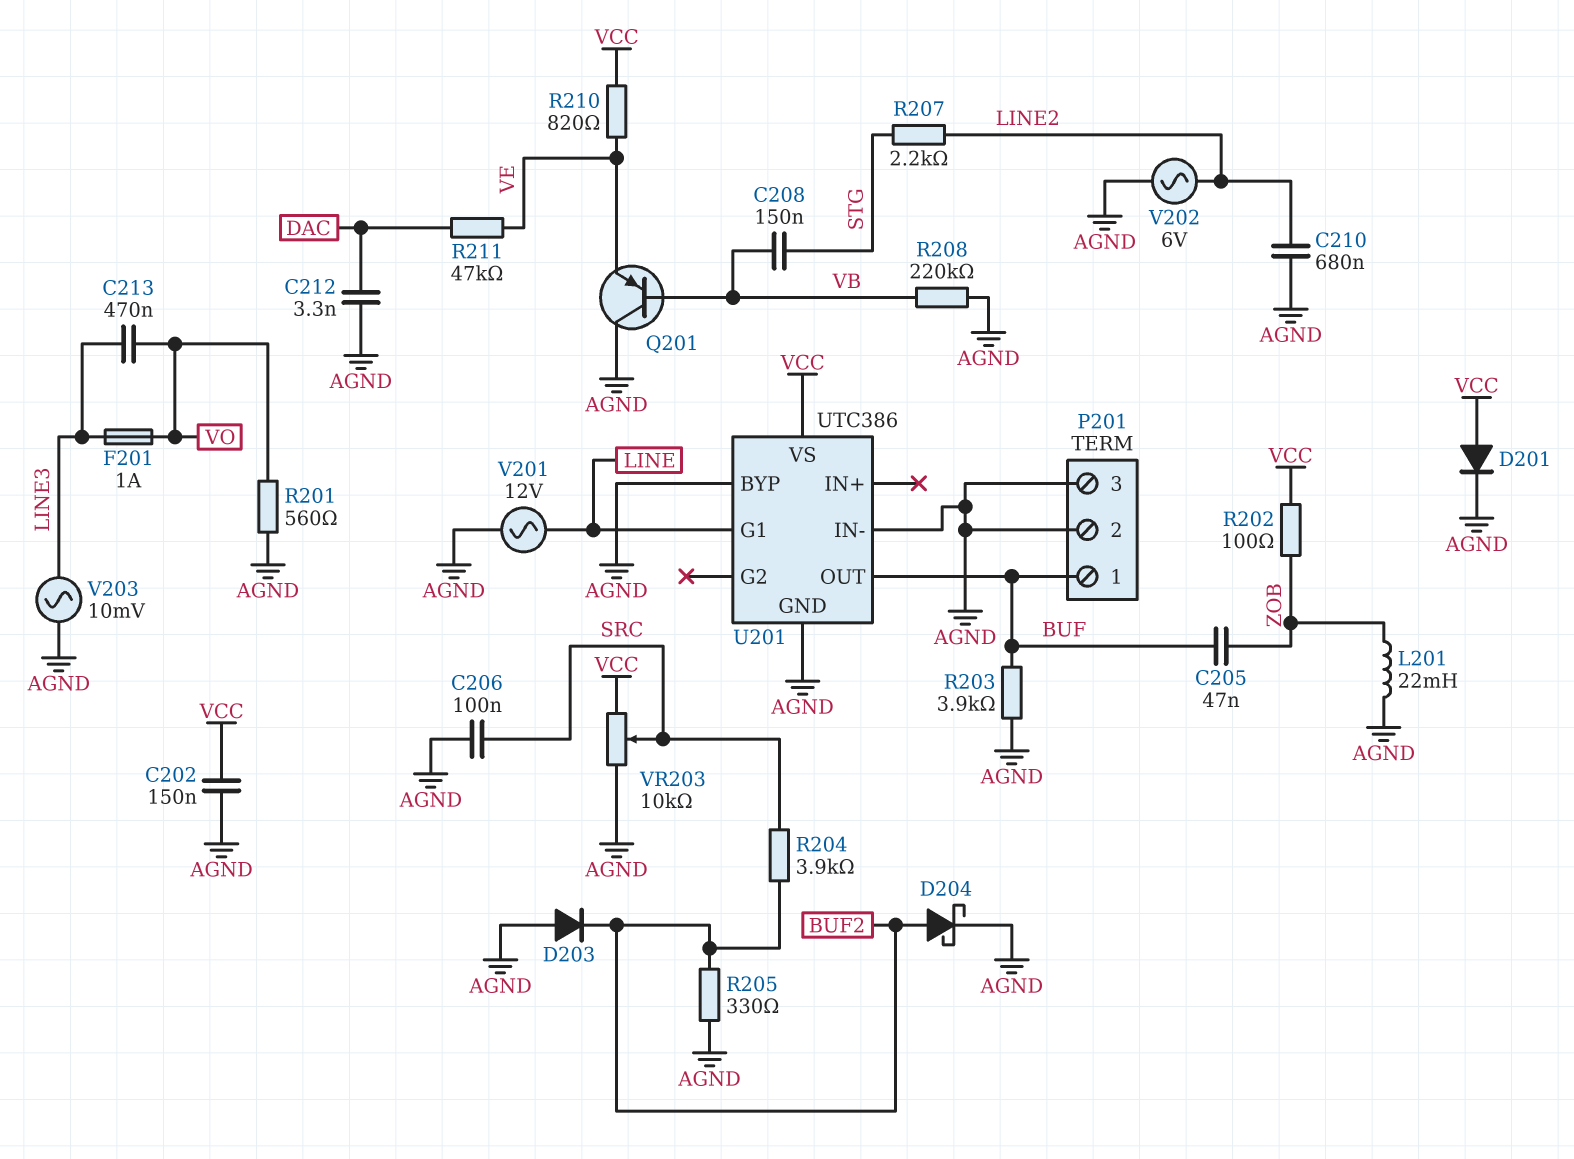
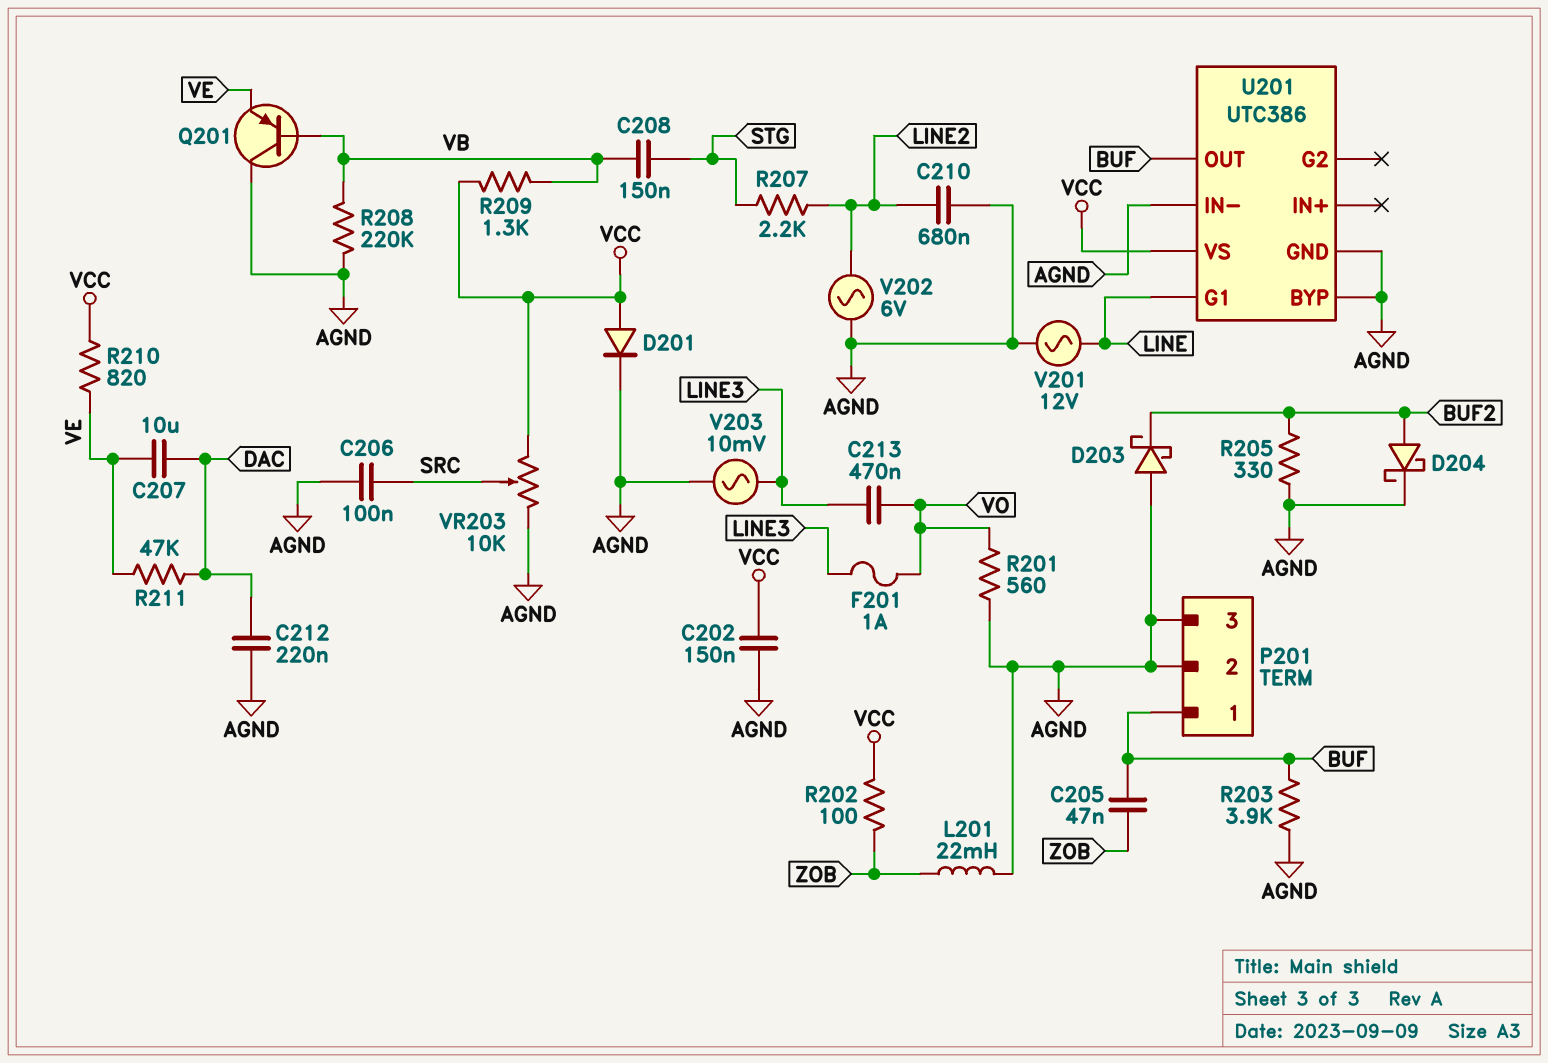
C207: none -> 10uF (DAC, VE)
C212: 3.3nF (AGND, DAC) -> 220nF (AGND, DAC)
D203: diode (A AGND, K BUF2) -> schottky (A AGND, K BUF2)
R204: 3.9k (BUF2, SRC) -> none
R209: none -> 1.3k (VB, VCC)

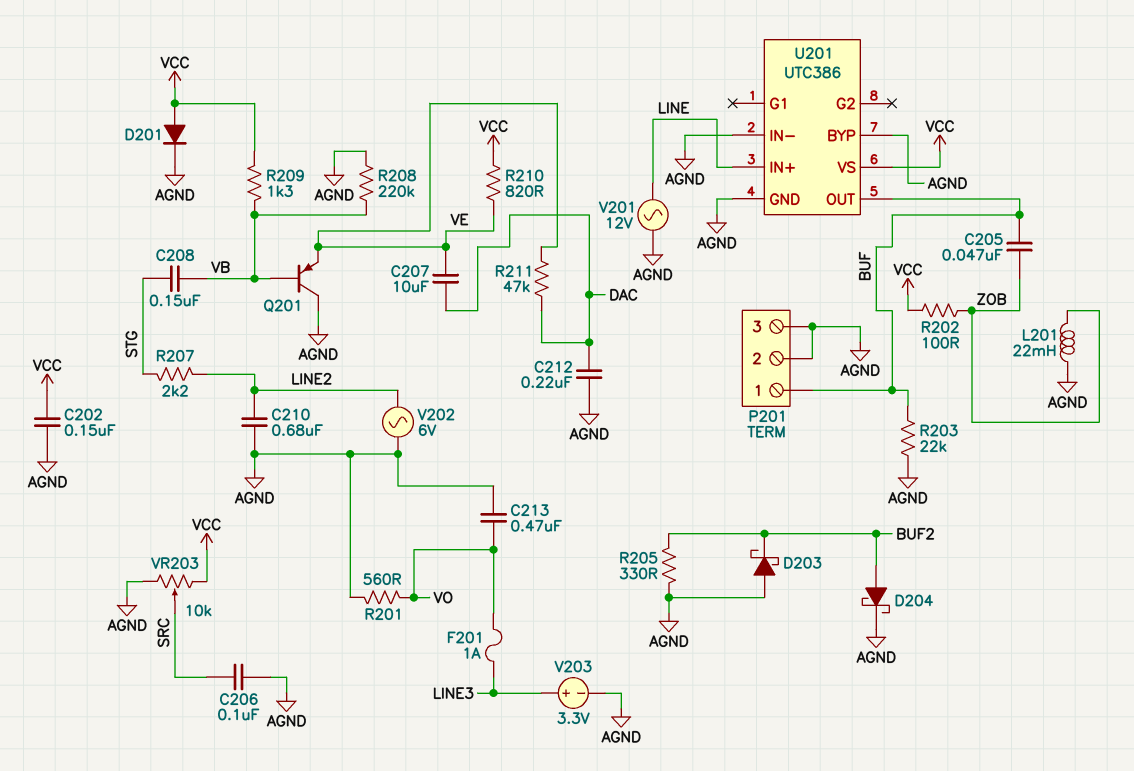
C213: 470nF (LINE3, VO) -> 470nF (AGND, VO)
R203: 3.9k (AGND, BUF) -> 22k (AGND, BUF)
U201 pin G1: LINE -> none
U201 pin IN+: none -> LINE
V203: AC 10mV (AGND, LINE3) -> 3.3V (plus LINE3, minus AGND)

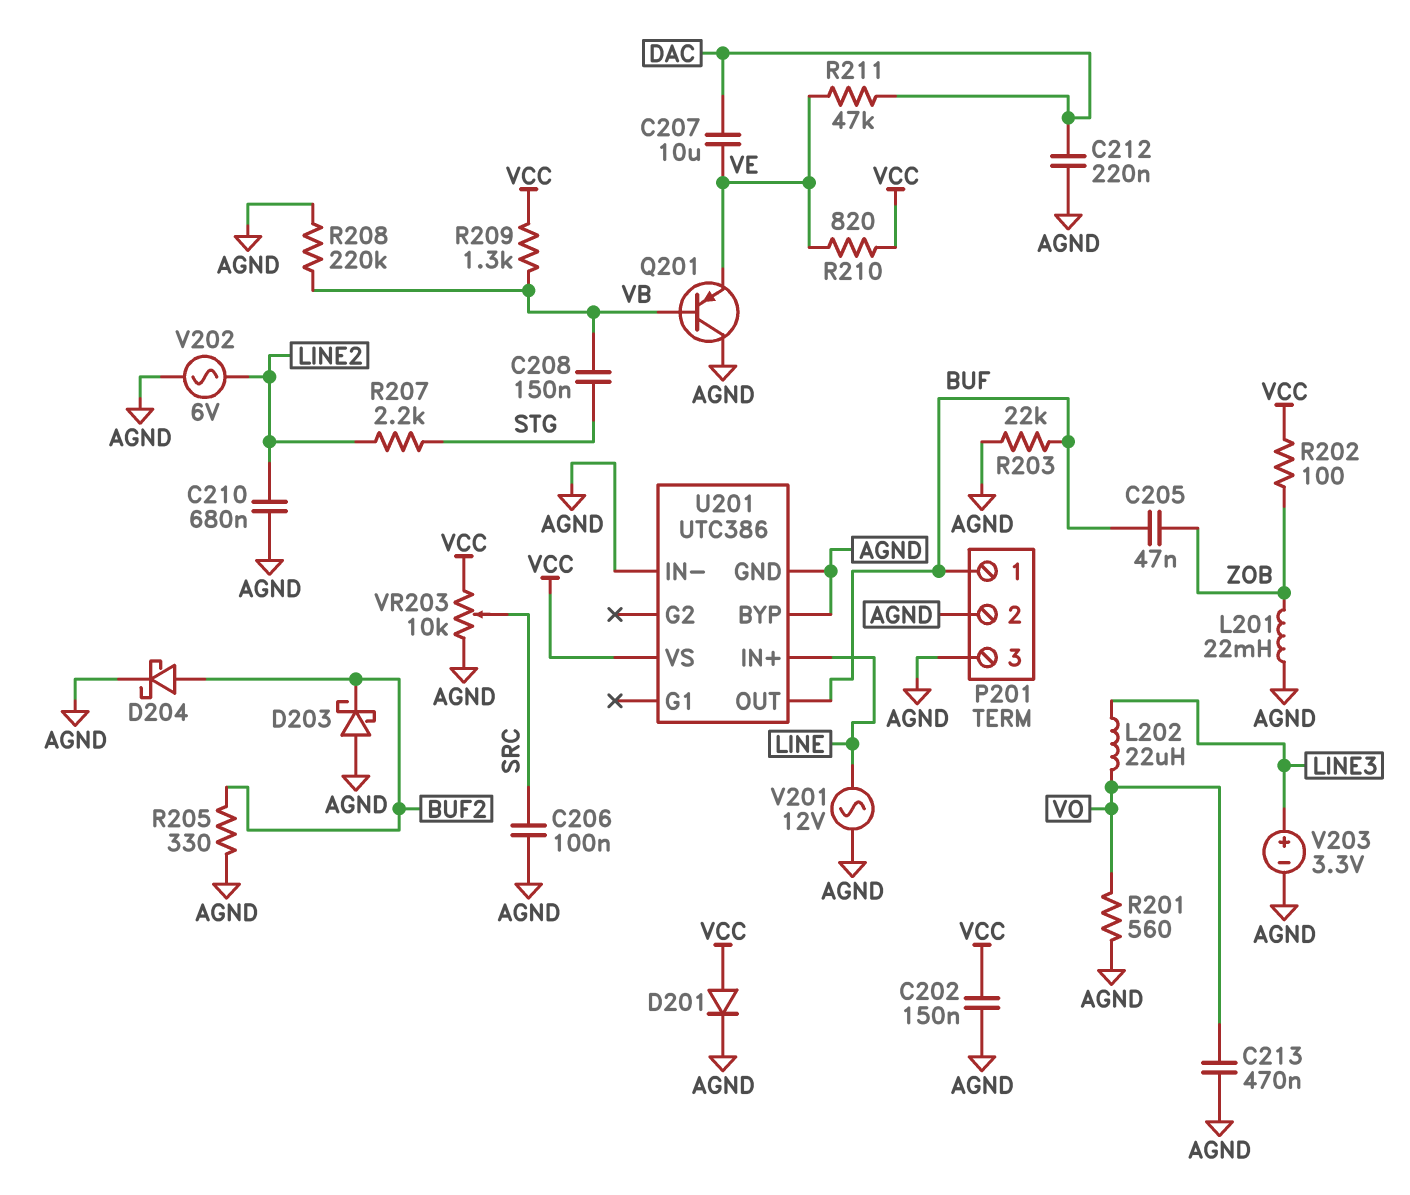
F201: 1A (LINE3, VO) -> none
L202: none -> 22uH (LINE3, VO)

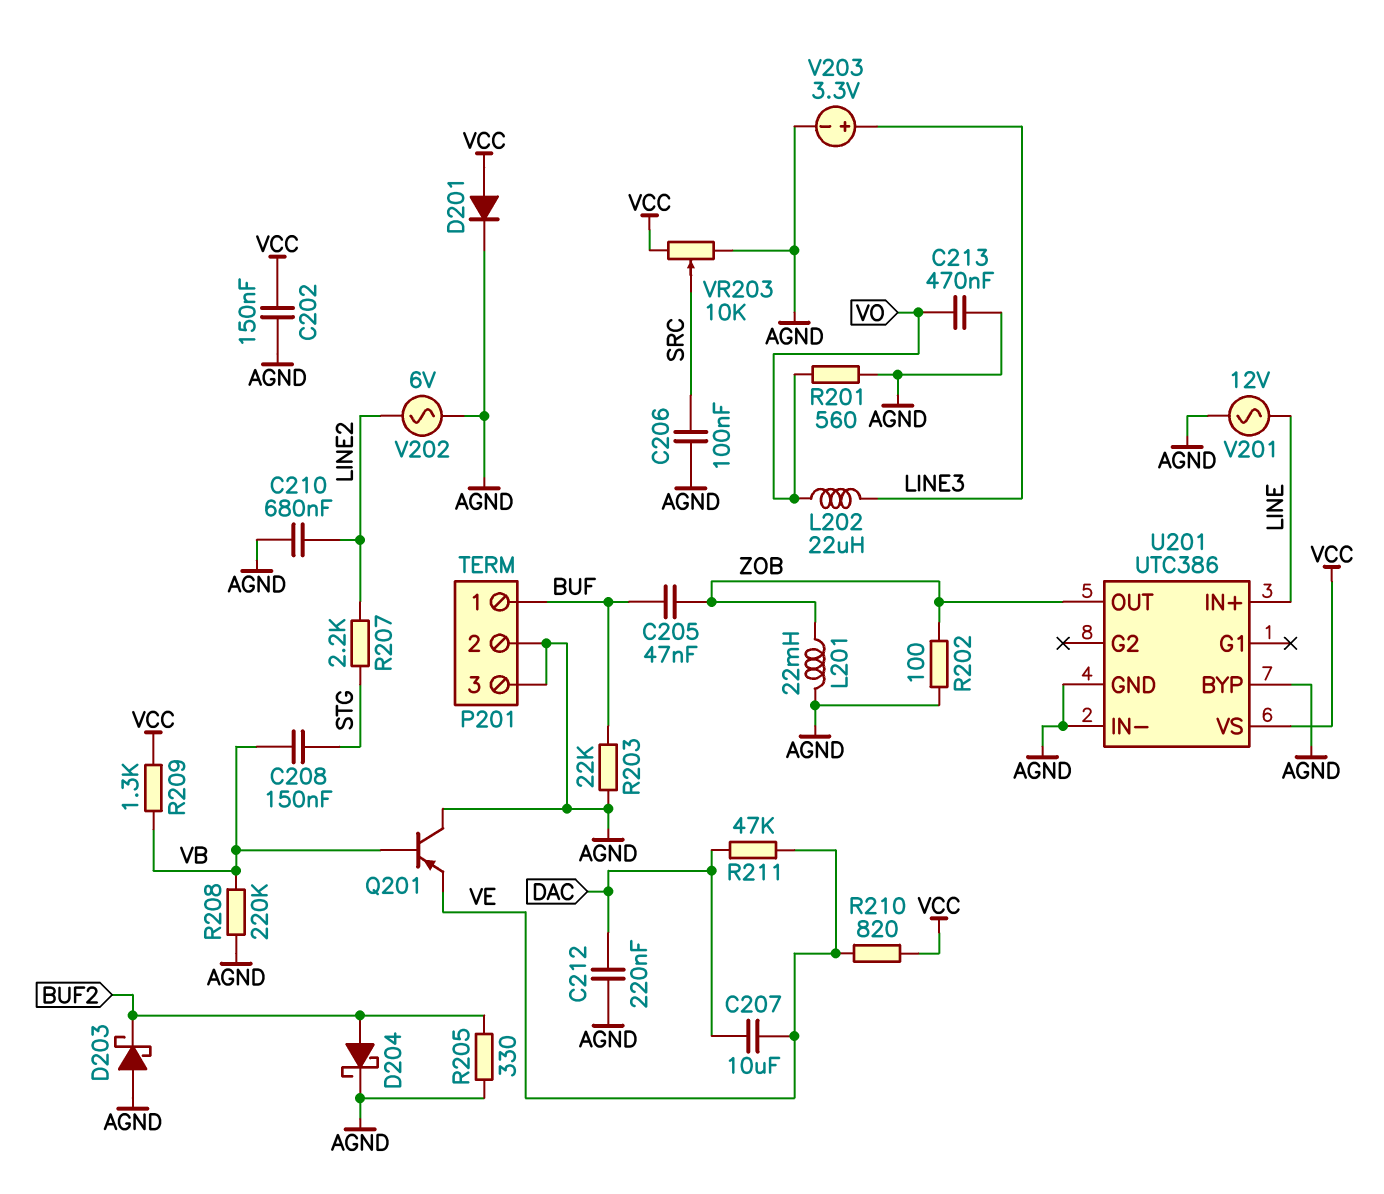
R202: 100 (VCC, ZOB) -> 100 (AGND, ZOB)
U201 pin OUT: BUF -> ZOB

